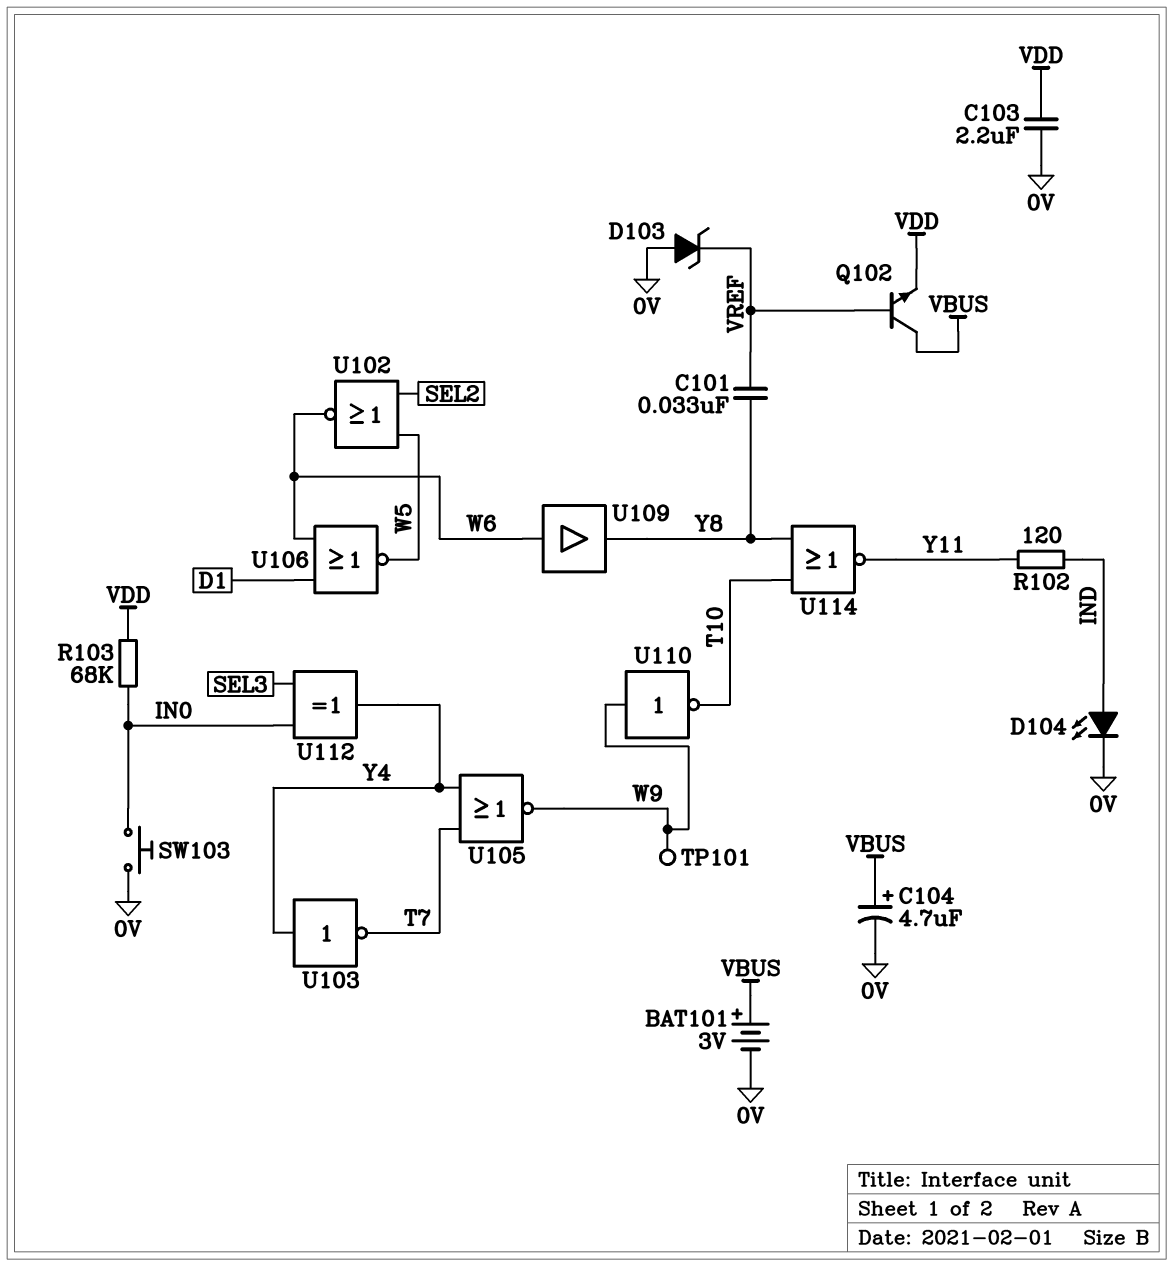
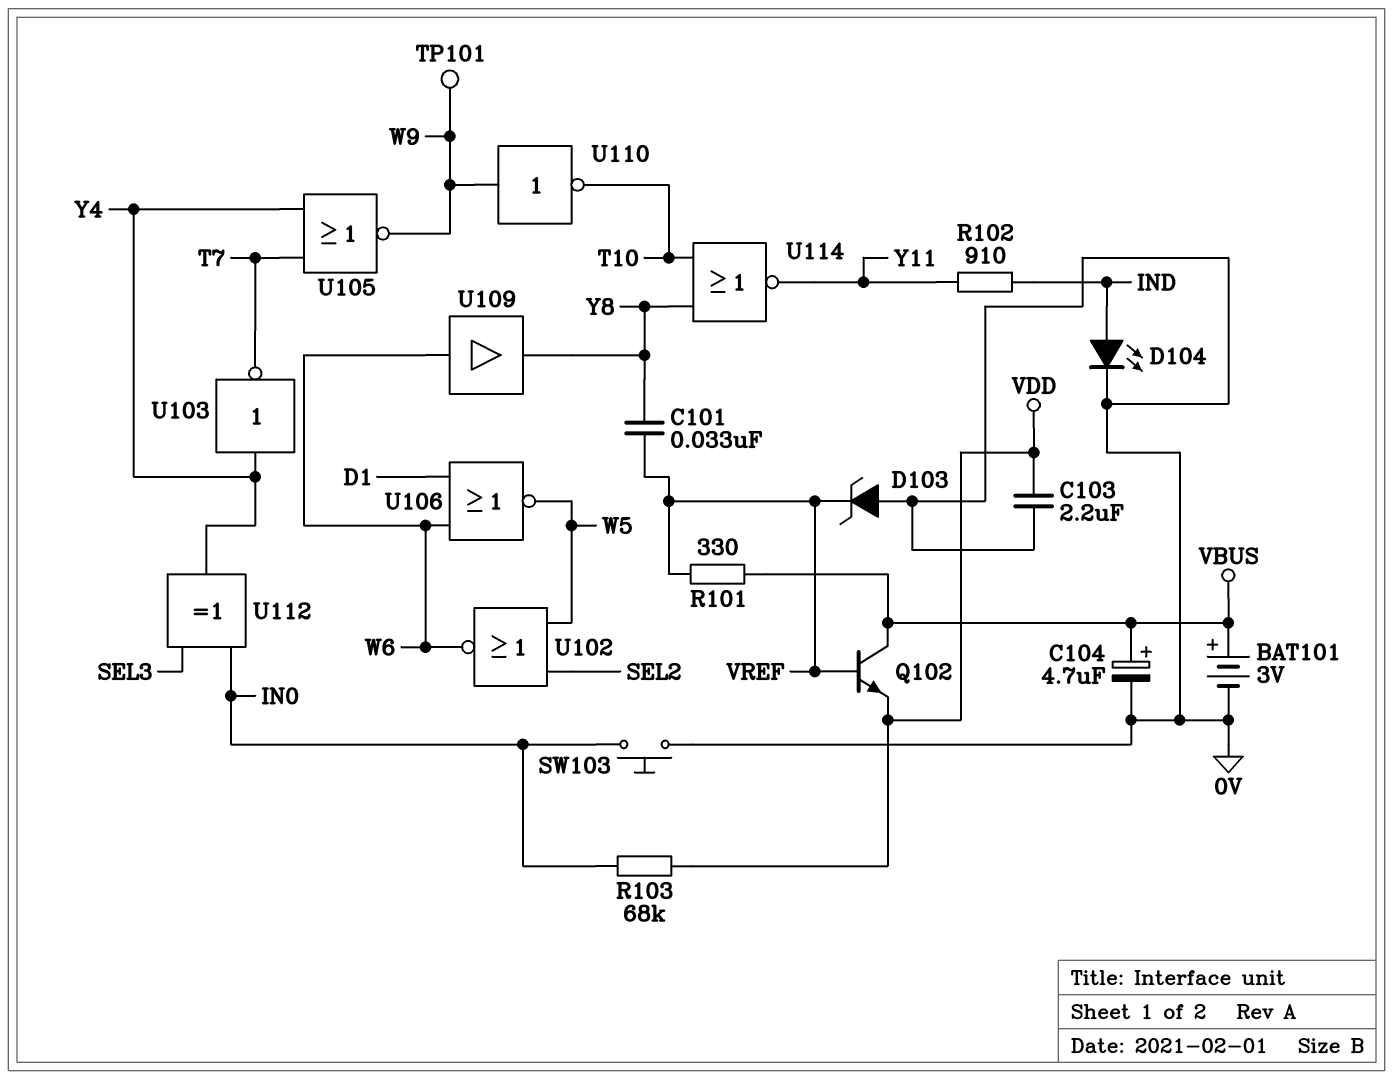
R101: none -> 330 (VBUS, VREF)
R102: 120 (IND, Y11) -> 910 (IND, Y11)

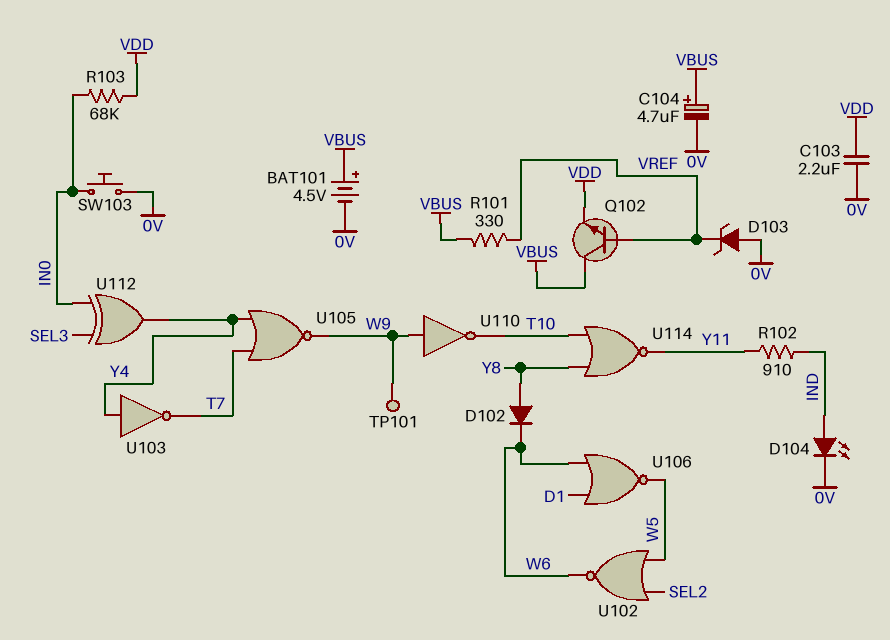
BAT101: 3V (plus VBUS, minus 0V) -> 4.5V (plus VBUS, minus 0V)
C101: 33nF (VREF, Y8) -> none
D102: none -> diode (A Y8, K W6)
U109: buffer (in W6, out Y8) -> none

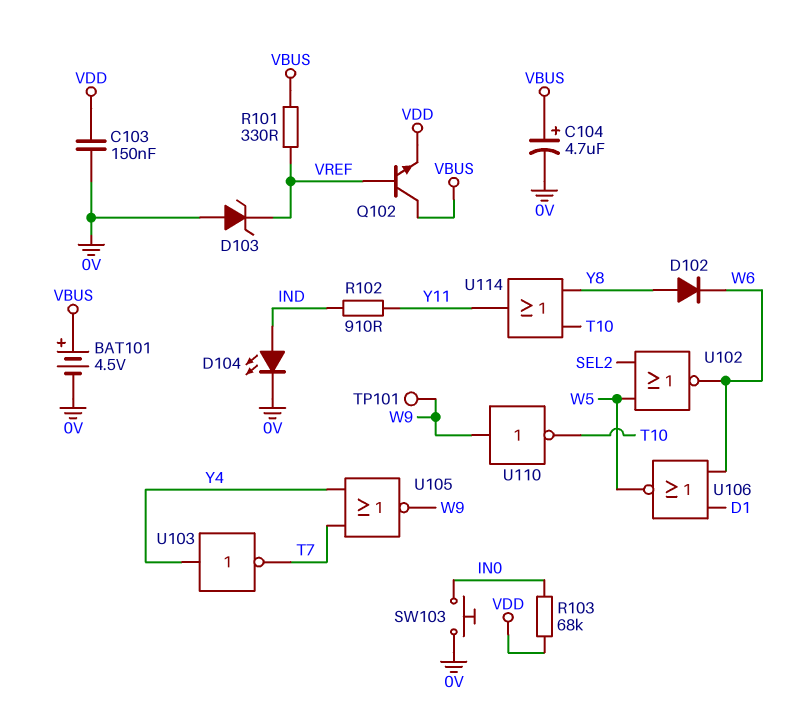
C103: 2.2uF (0V, VDD) -> 150nF (0V, VDD)
U112: XOR (in IN0, in SEL3, out Y4) -> none
U114: NOR (in T10, in Y8, out Y11) -> OR (in T10, in Y8, out Y11)

